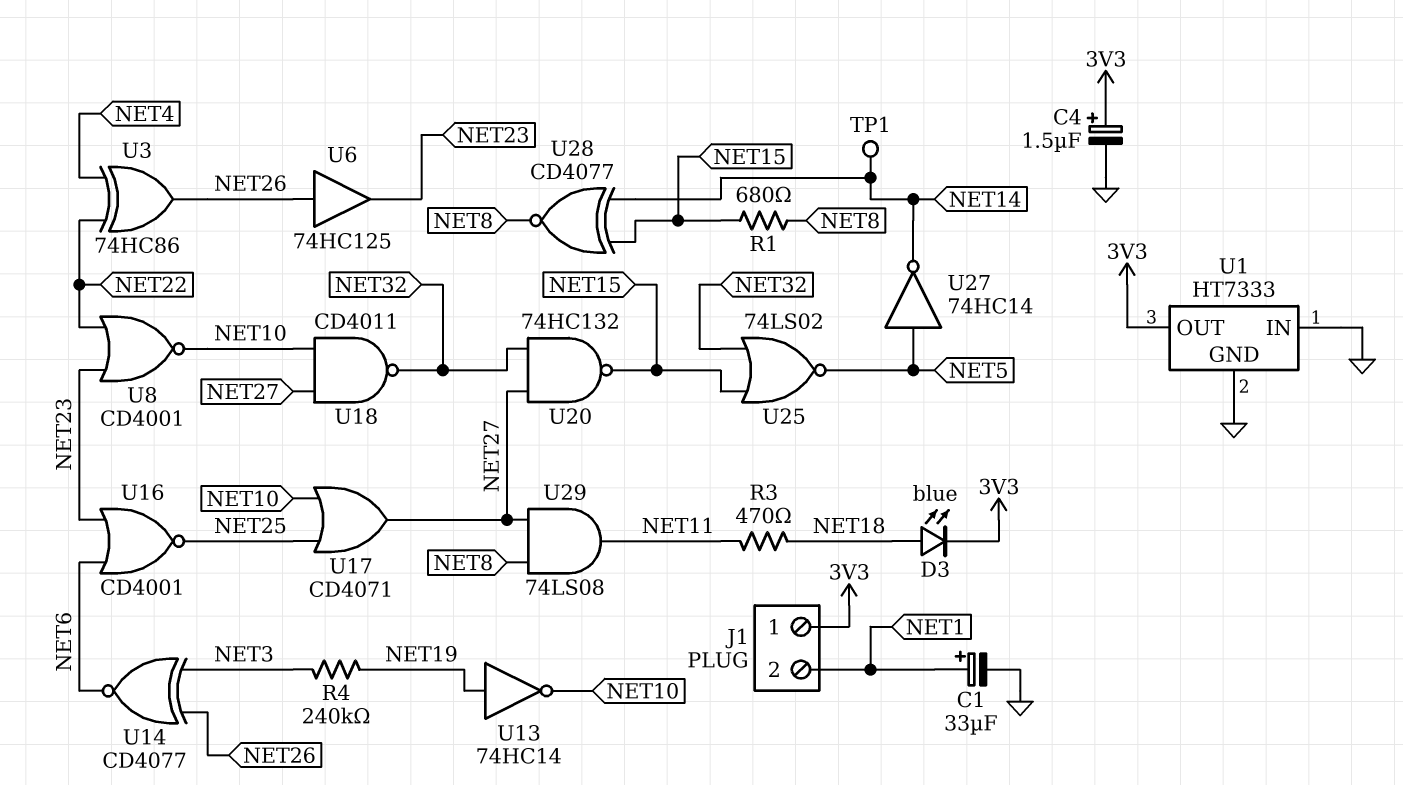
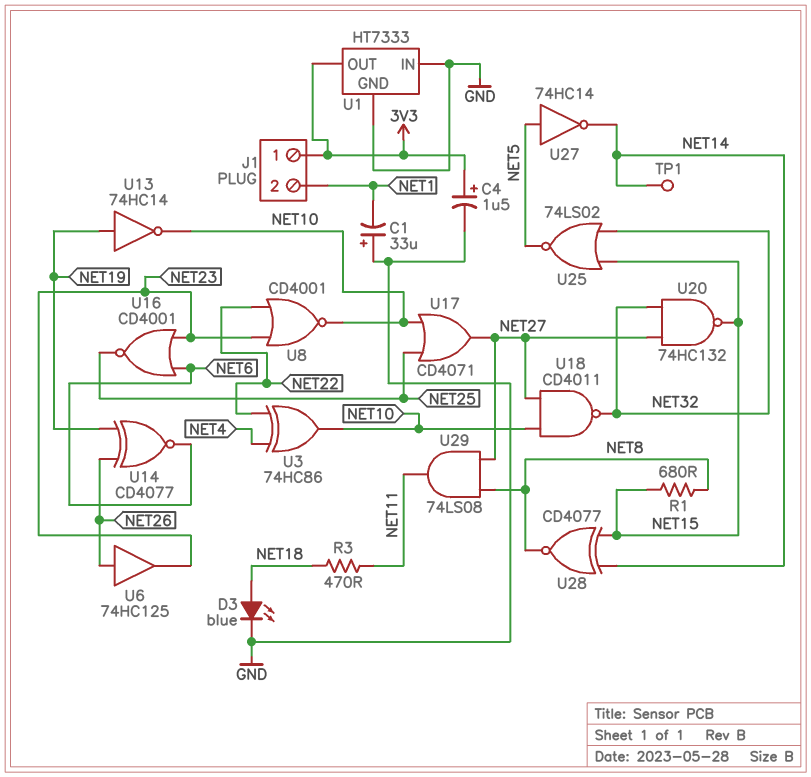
C1: 33uF (plus NET1, minus GND) -> 33uF (plus GND, minus NET1)
D3: LED blue (A NET18, K 3V3) -> LED blue (A NET18, K GND)
R4: 240k (NET3, NET19) -> none
U3: XOR 74HC86 (in NET4, in NET22, out NET26) -> XOR 74HC86 (in NET4, in NET22, out NET10)
U14: XNOR CD4077 (in NET3, in NET26, out NET6) -> XNOR CD4077 (in NET19, in NET26, out NET6)

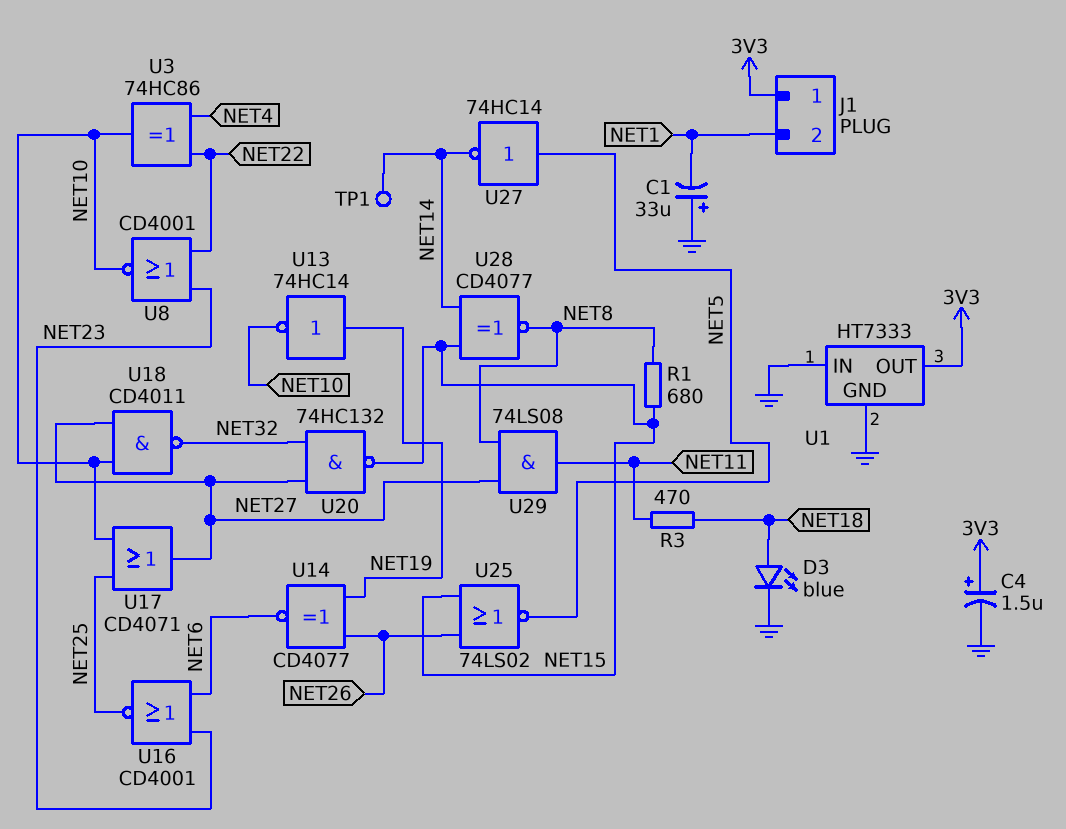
U6: buffer 74HC125 (in NET26, out NET23) -> none
U25: NOR 74LS02 (in NET15, in NET32, out NET5) -> NOR 74LS02 (in NET15, in NET26, out NET5)

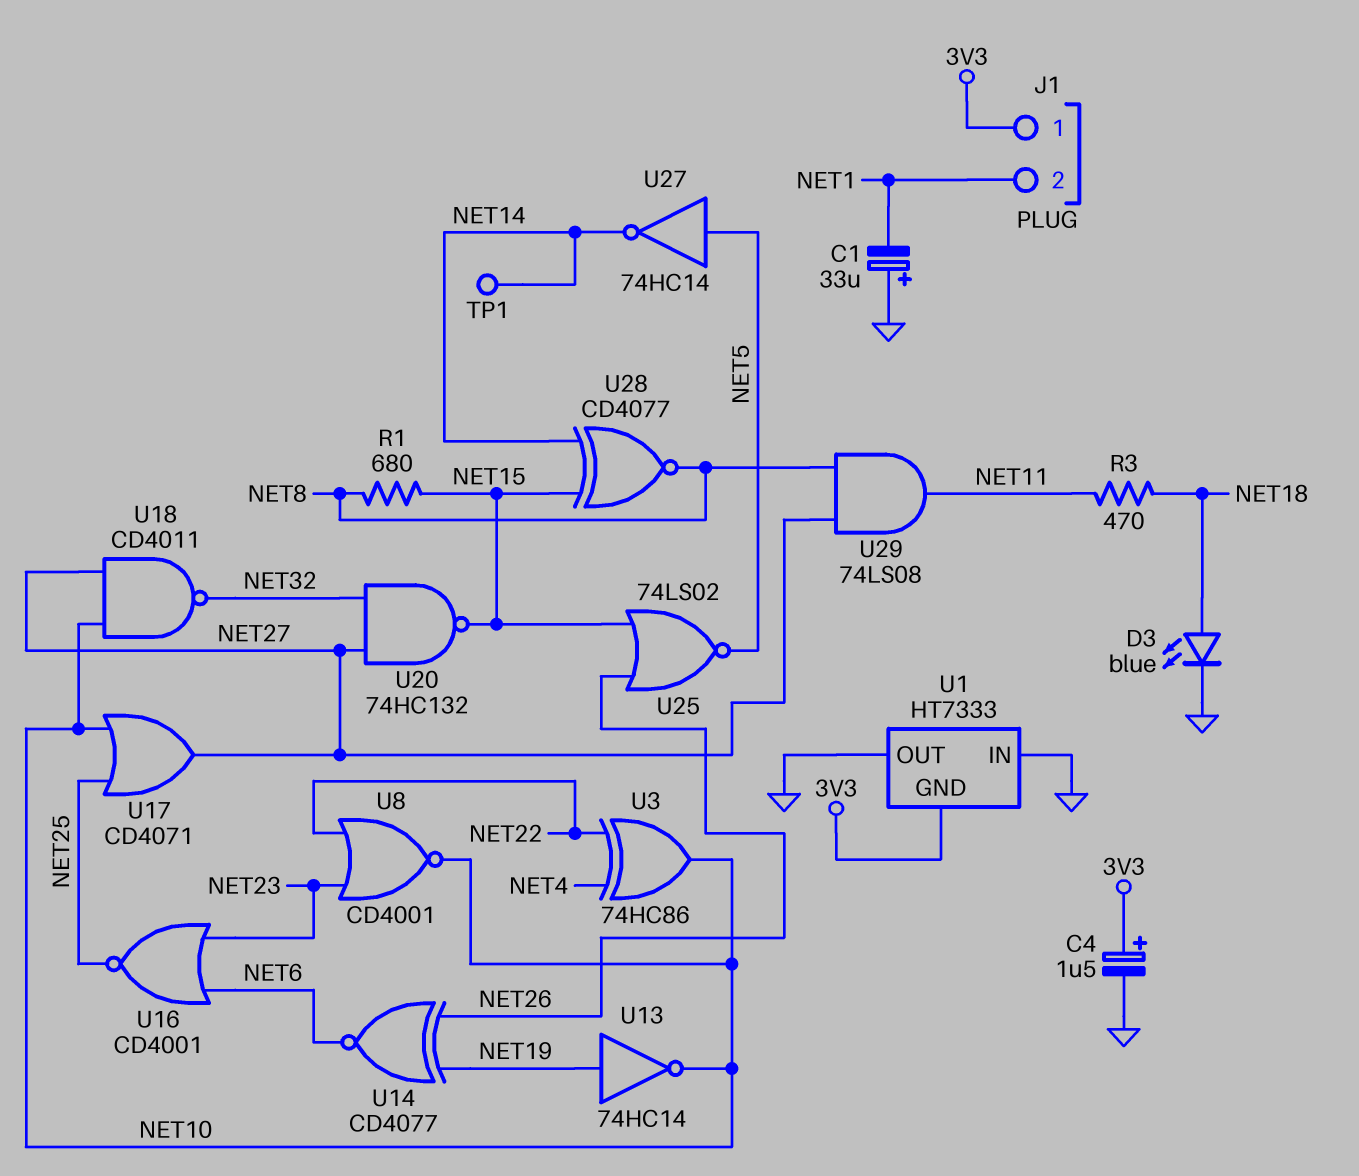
U1 pin GND: GND -> 3V3
U1 pin OUT: 3V3 -> GND

